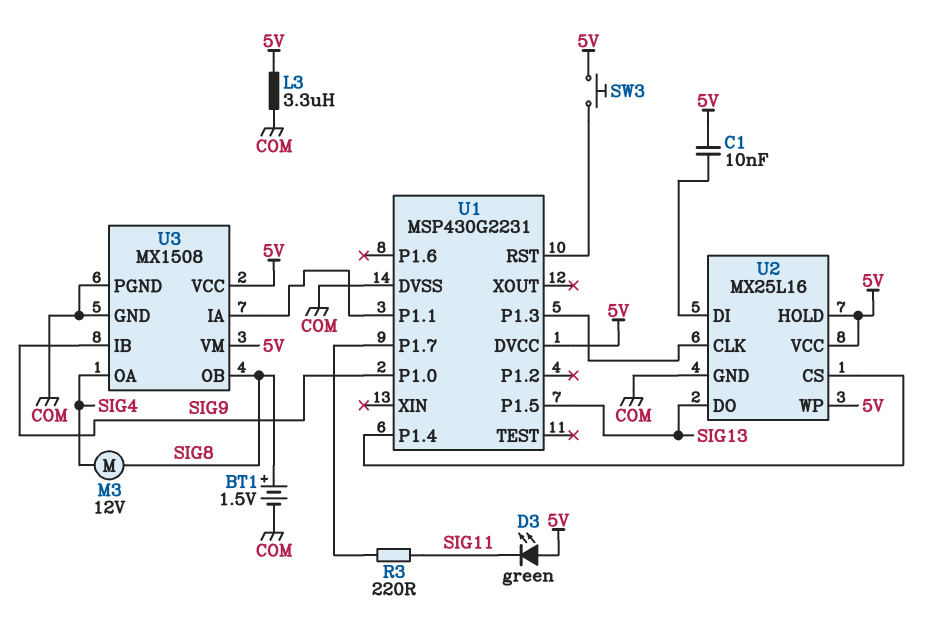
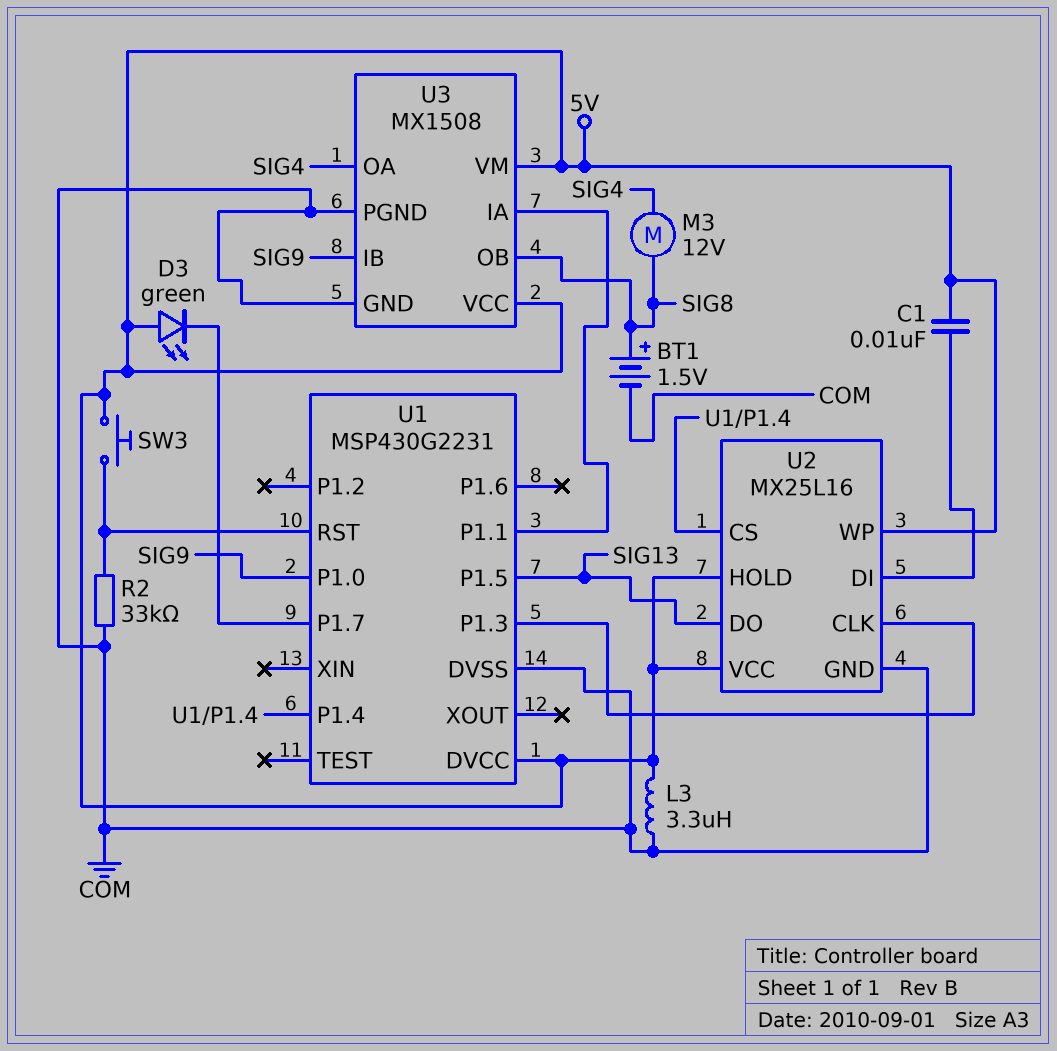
D3: LED green (A 5V, K SIG11) -> LED green (A 5V, K U1/P1.7)
R2: none -> 33k (COM, U1/RST)
R3: 220 (SIG11, U1/P1.7) -> none

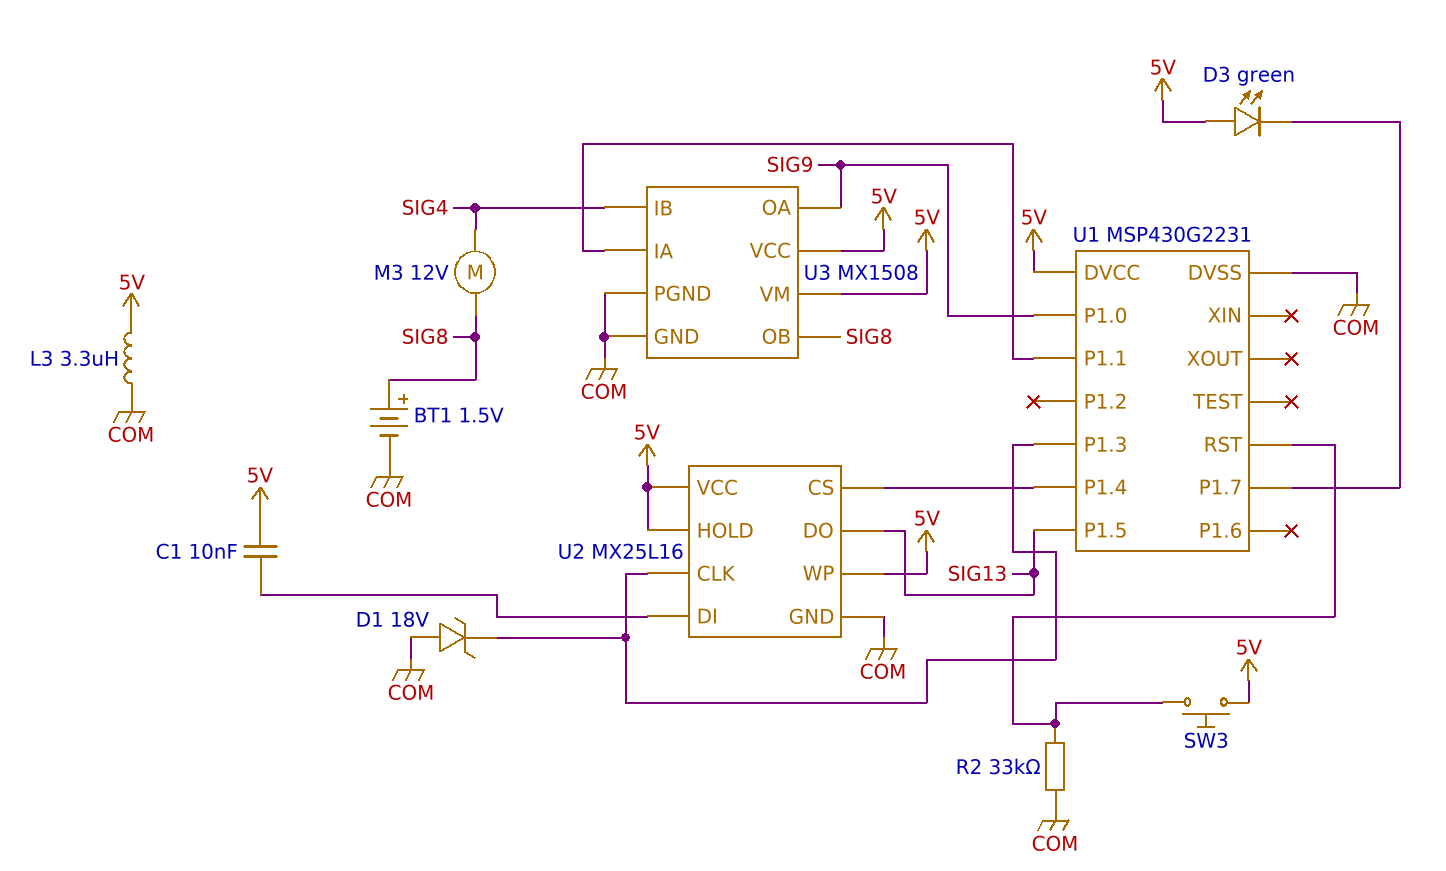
D1: none -> zener 18V (A COM, K U1/P1.3)
U3 pin IB: SIG9 -> SIG4
U3 pin OA: SIG4 -> SIG9

